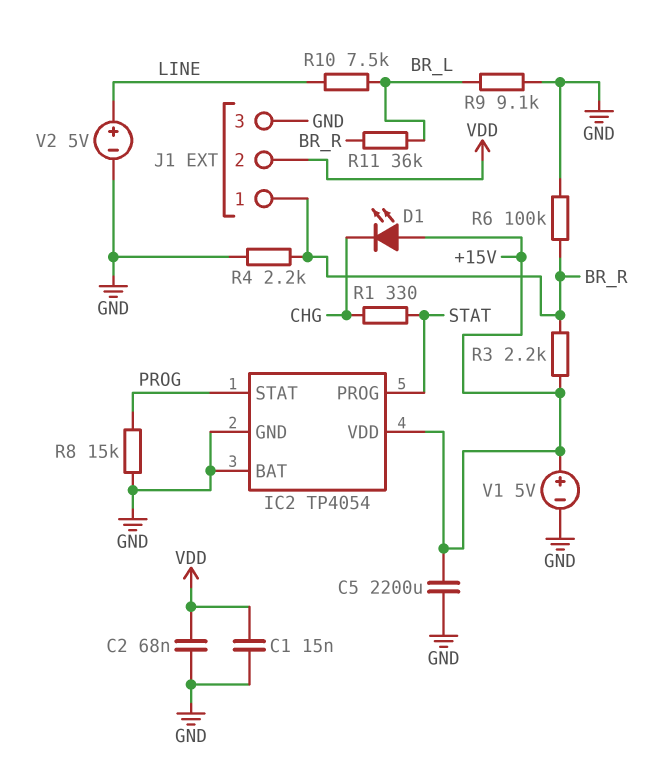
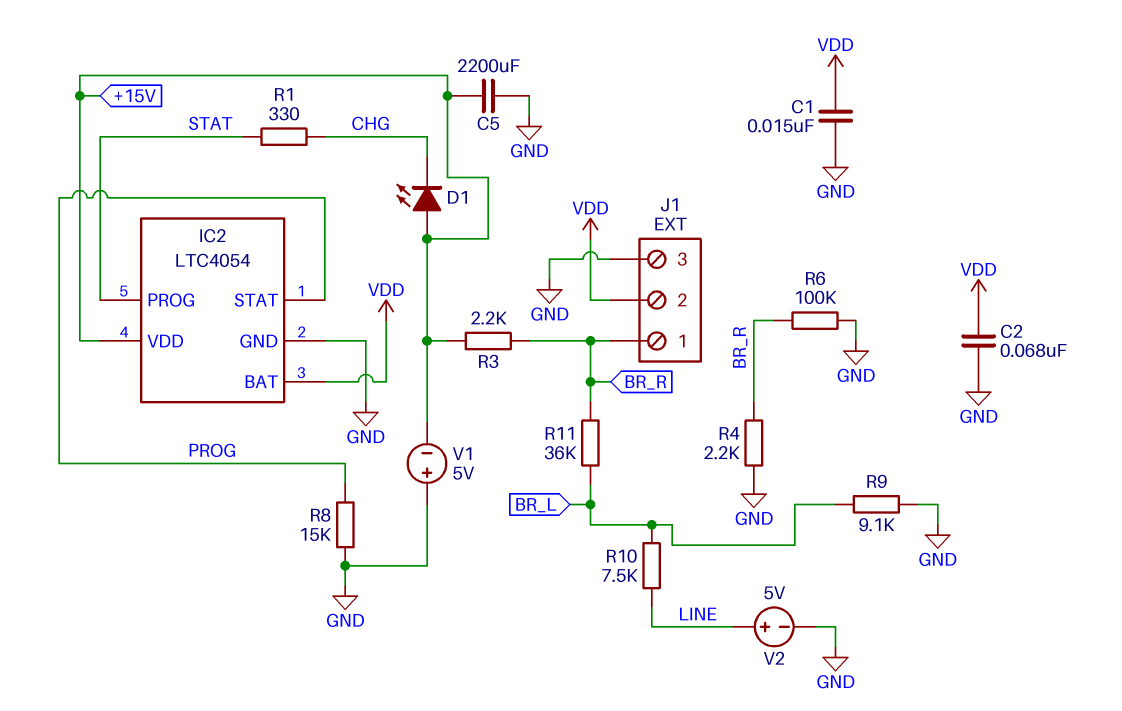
IC2: TP4054 -> LTC4054
IC2 pin BAT: GND -> VDD
V1: 5V (plus +15V, minus GND) -> 5V (plus GND, minus +15V)

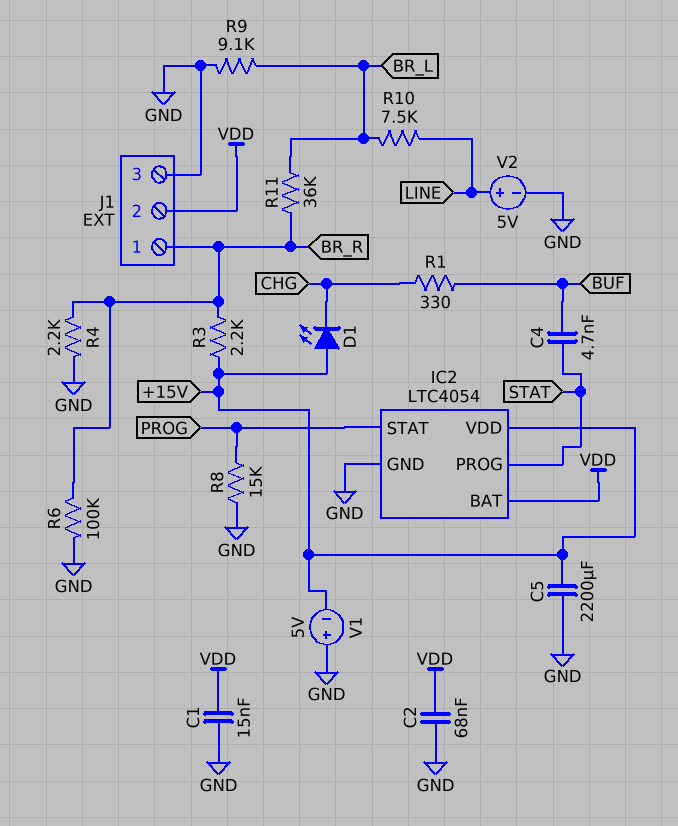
C4: none -> 4.7nF (BUF, STAT)
R1: 330 (CHG, STAT) -> 330 (BUF, CHG)

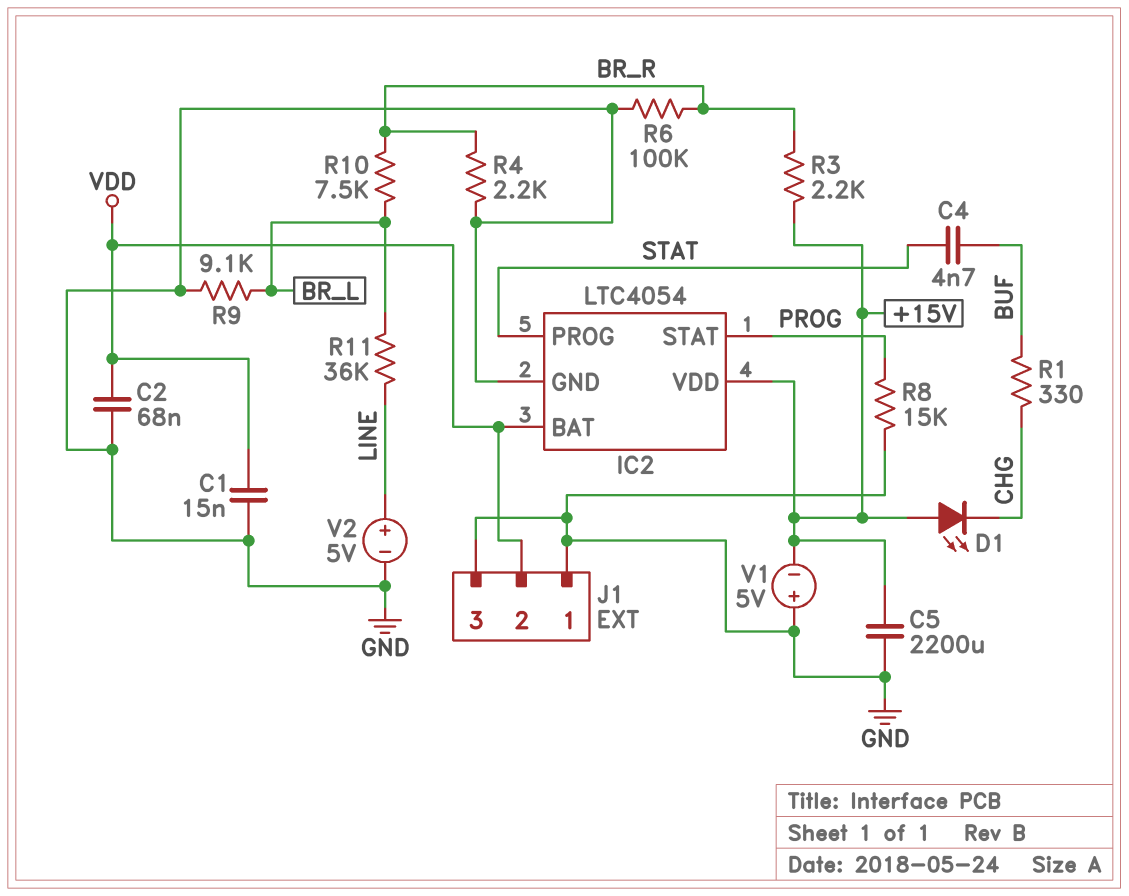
J1 pin 1: BR_R -> GND
R10: 7.5k (BR_L, LINE) -> 7.5k (BR_L, BR_R)
R11: 36k (BR_L, BR_R) -> 36k (BR_L, LINE)

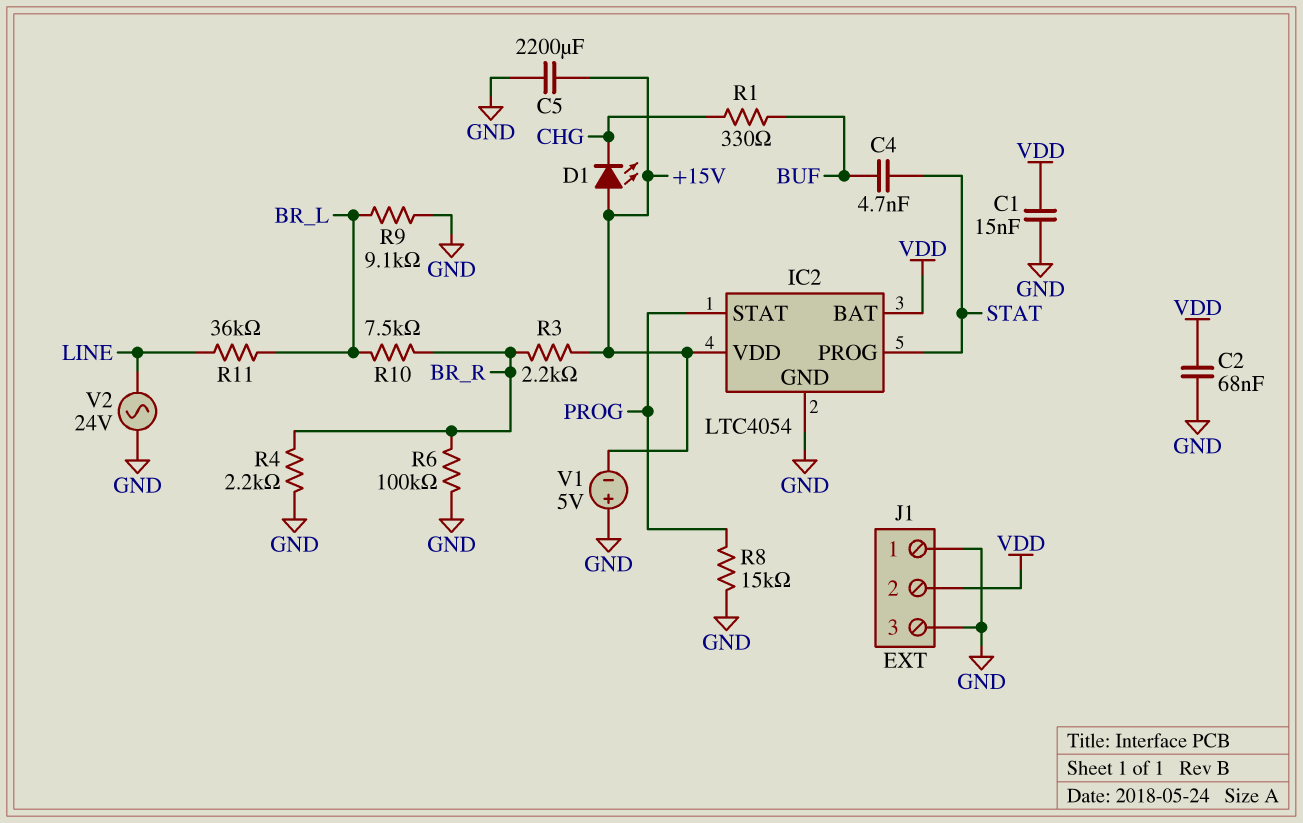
V2: 5V (plus LINE, minus GND) -> AC 24V (GND, LINE)

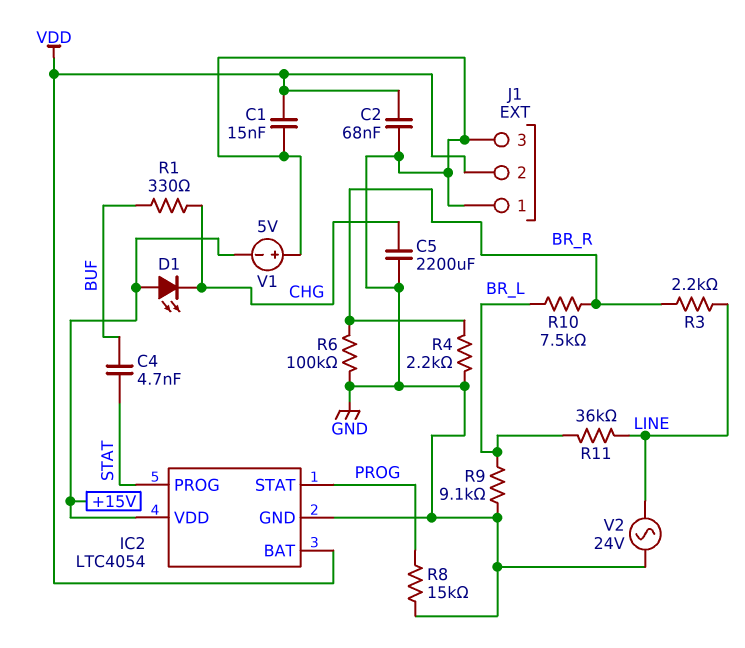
C5: 2200uF (+15V, GND) -> 2200uF (CHG, GND)
R3: 2.2k (+15V, BR_R) -> 2.2k (BR_R, LINE)

